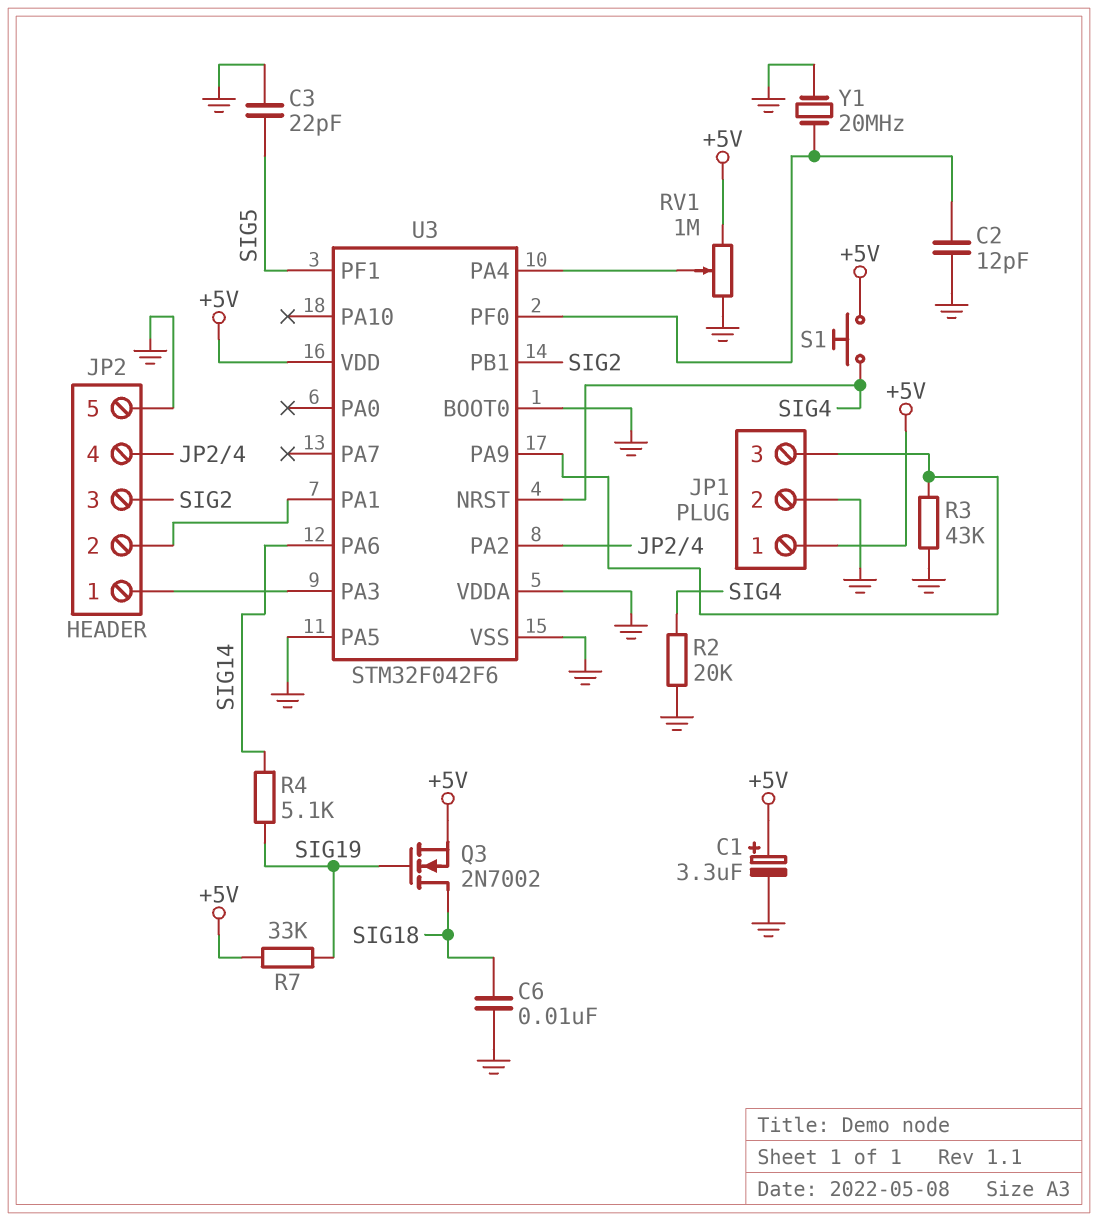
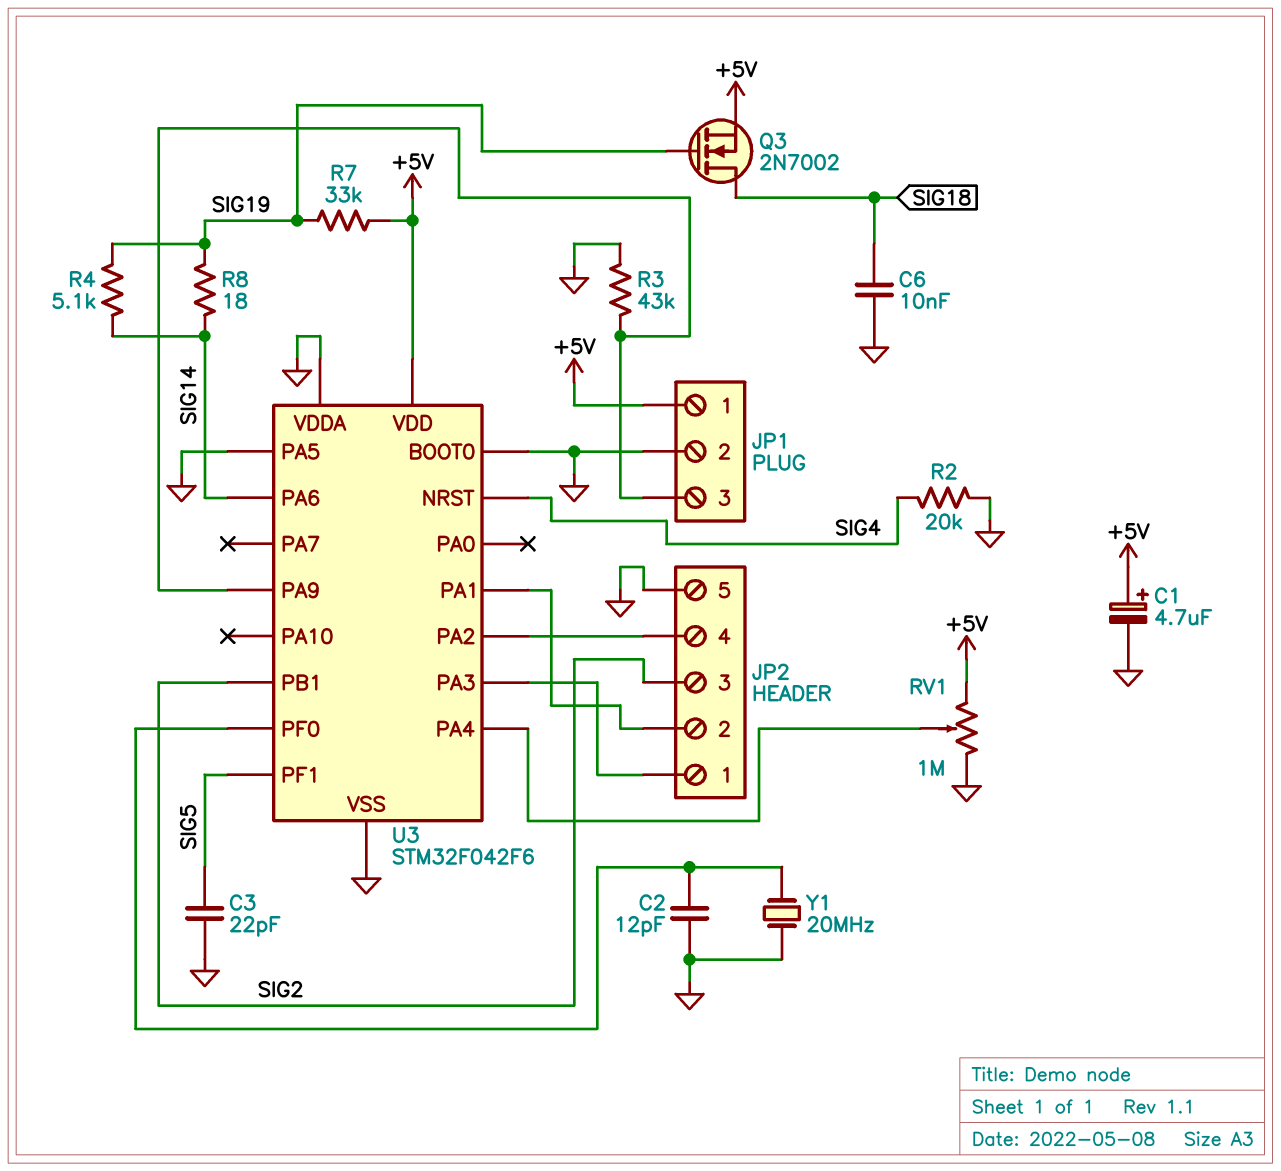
C1: 3.3uF (plus +5V, minus GND) -> 4.7uF (plus +5V, minus GND)
R8: none -> 18 (SIG14, SIG19)
S1: button (+5V, SIG4) -> none

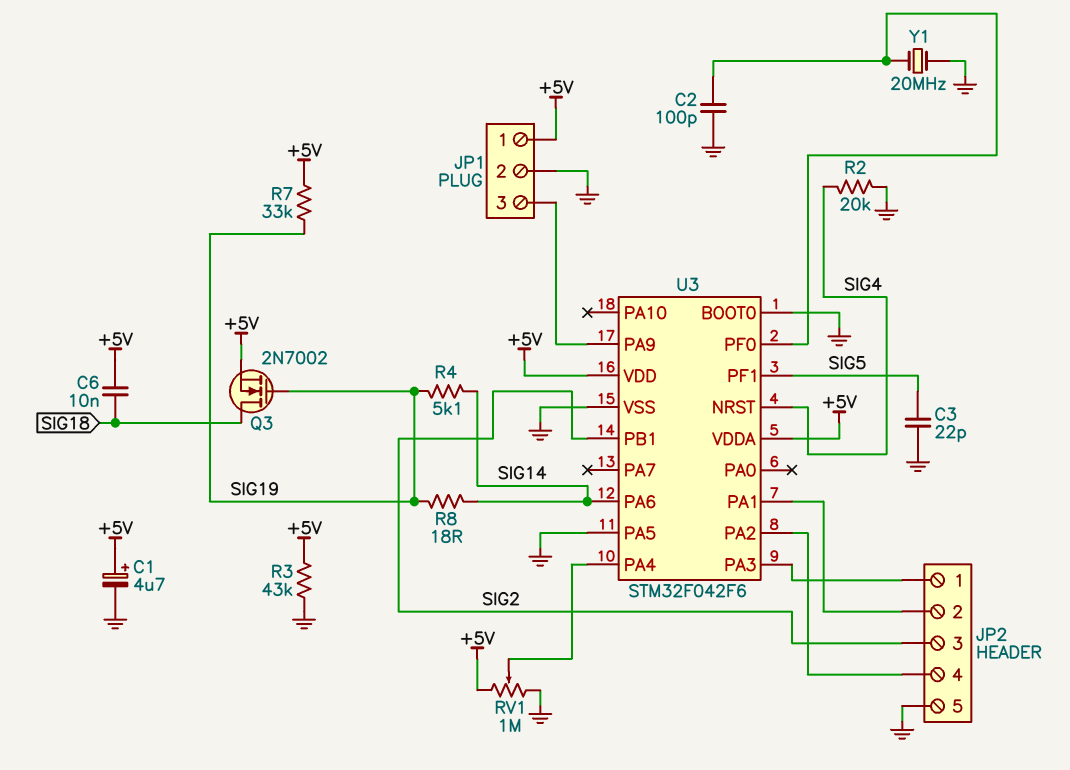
C2: 12pF (GND, U3/PF0) -> 100pF (GND, U3/PF0)
C6: 10nF (GND, SIG18) -> 10nF (+5V, SIG18)
R3: 43k (GND, JP1/3) -> 43k (+5V, GND)
U3 pin VDDA: GND -> +5V

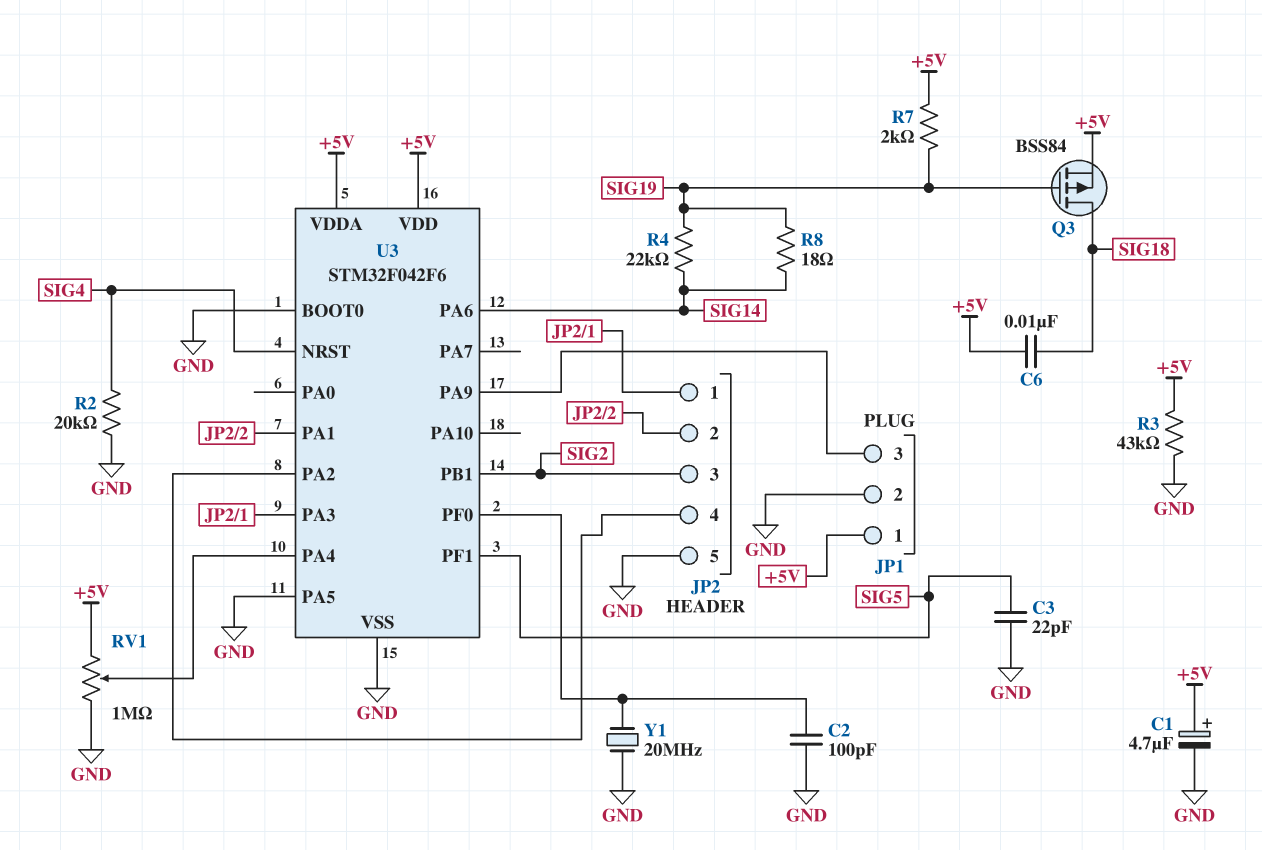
Q3: NMOS 2N7002 (G SIG19, D SIG18, S +5V) -> PMOS BSS84 (G SIG19, D SIG18, S +5V)
R4: 5.1k (SIG14, SIG19) -> 22k (SIG14, SIG19)
R7: 33k (+5V, SIG19) -> 2k (+5V, SIG19)

